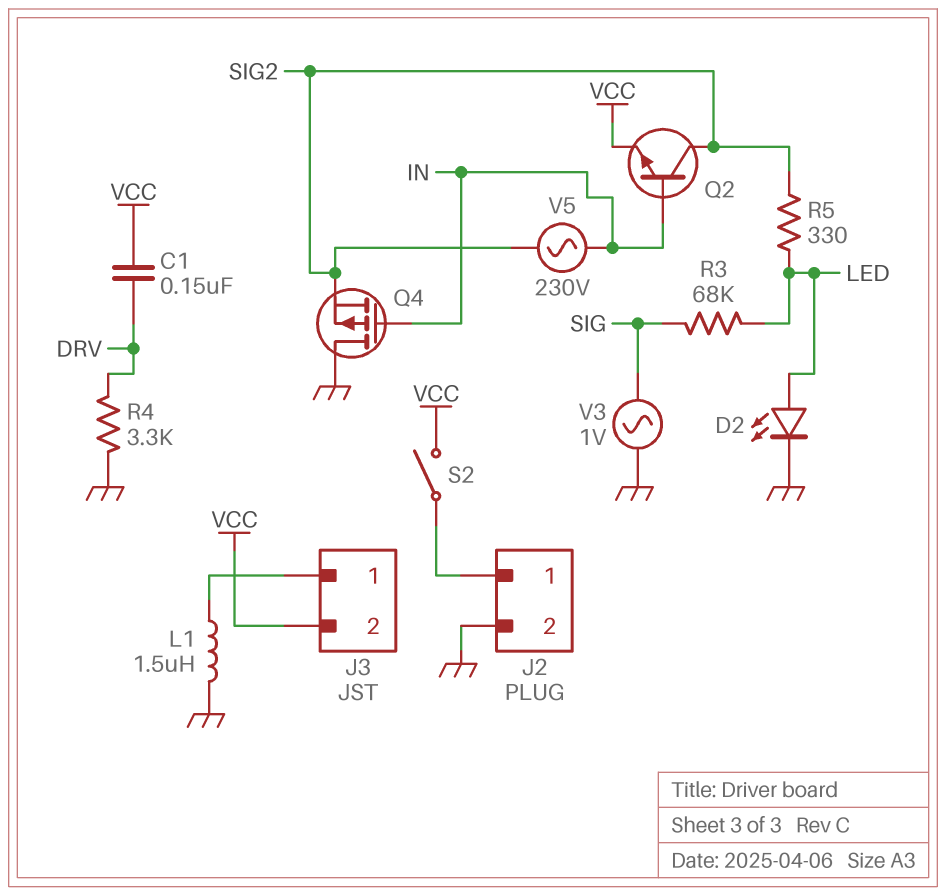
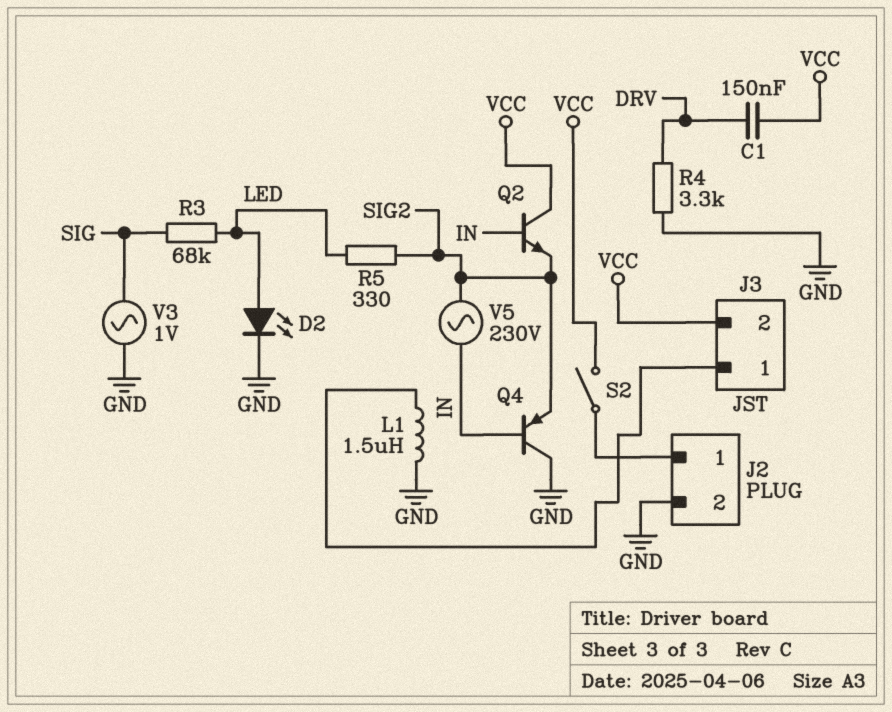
Q2: NPN (B IN, C SIG2, E VCC) -> NPN (B IN, C VCC, E SIG2)
Q4: PMOS (G IN, D GND, S SIG2) -> PNP (B IN, C GND, E SIG2)

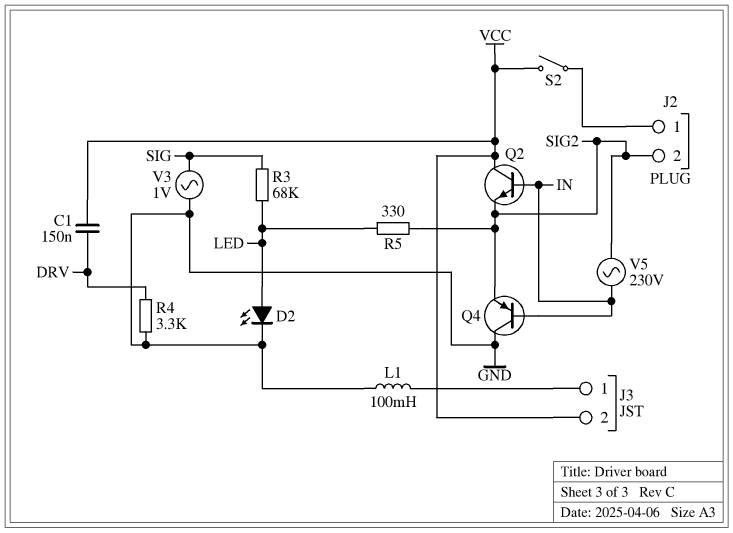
J2 pin 2: GND -> SIG2
L1: 1.5uH (GND, J3/1) -> 100mH (GND, J3/1)

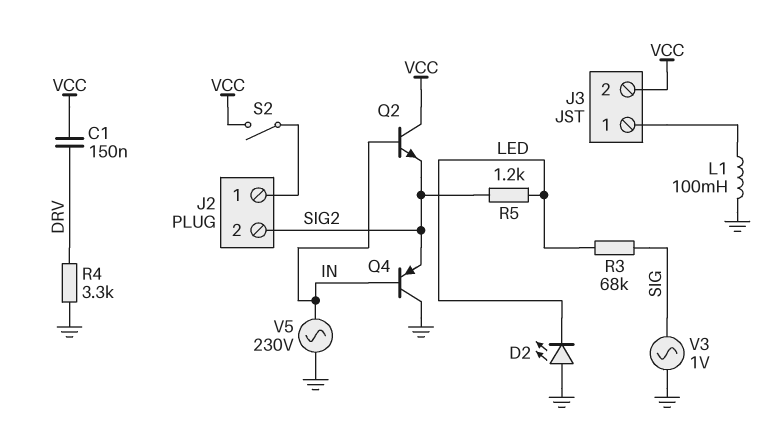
D2: LED (A LED, K GND) -> LED (A GND, K LED)
R5: 330 (LED, SIG2) -> 1.2k (LED, SIG2)
V5: AC 230V (IN, SIG2) -> AC 230V (GND, IN)

